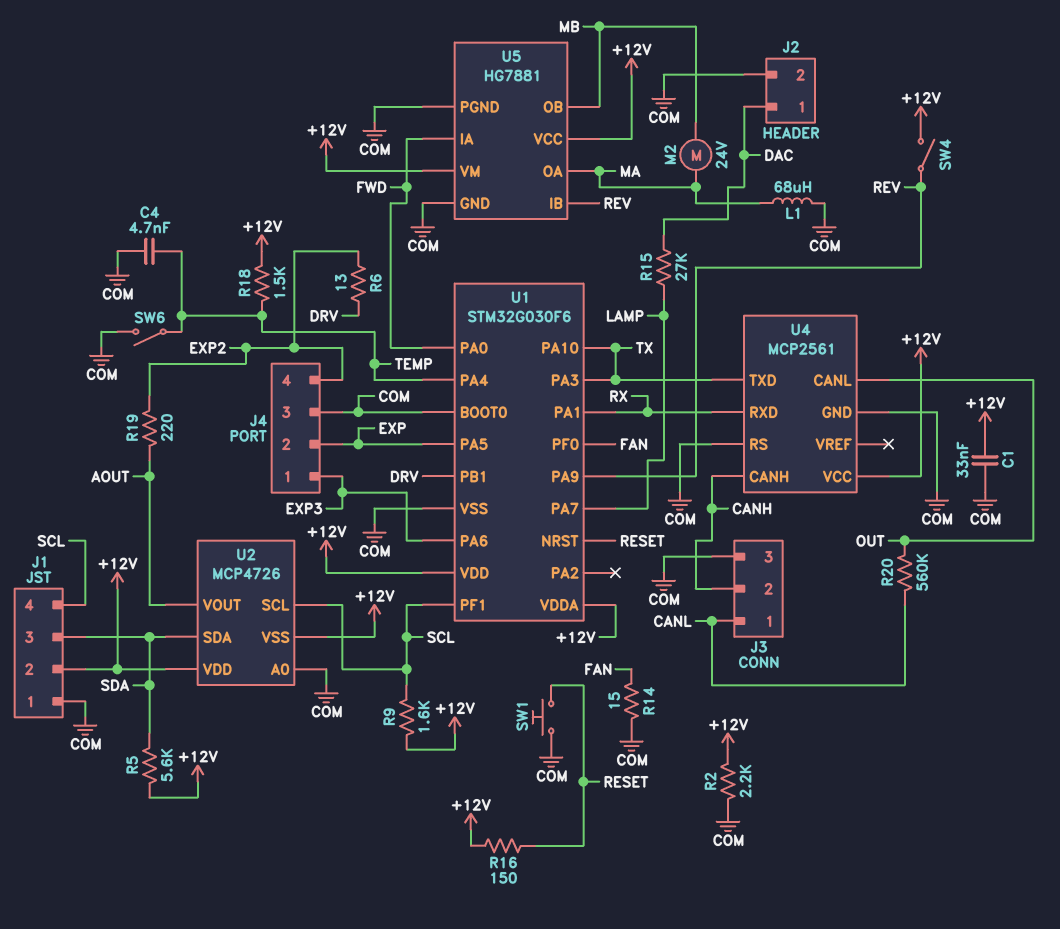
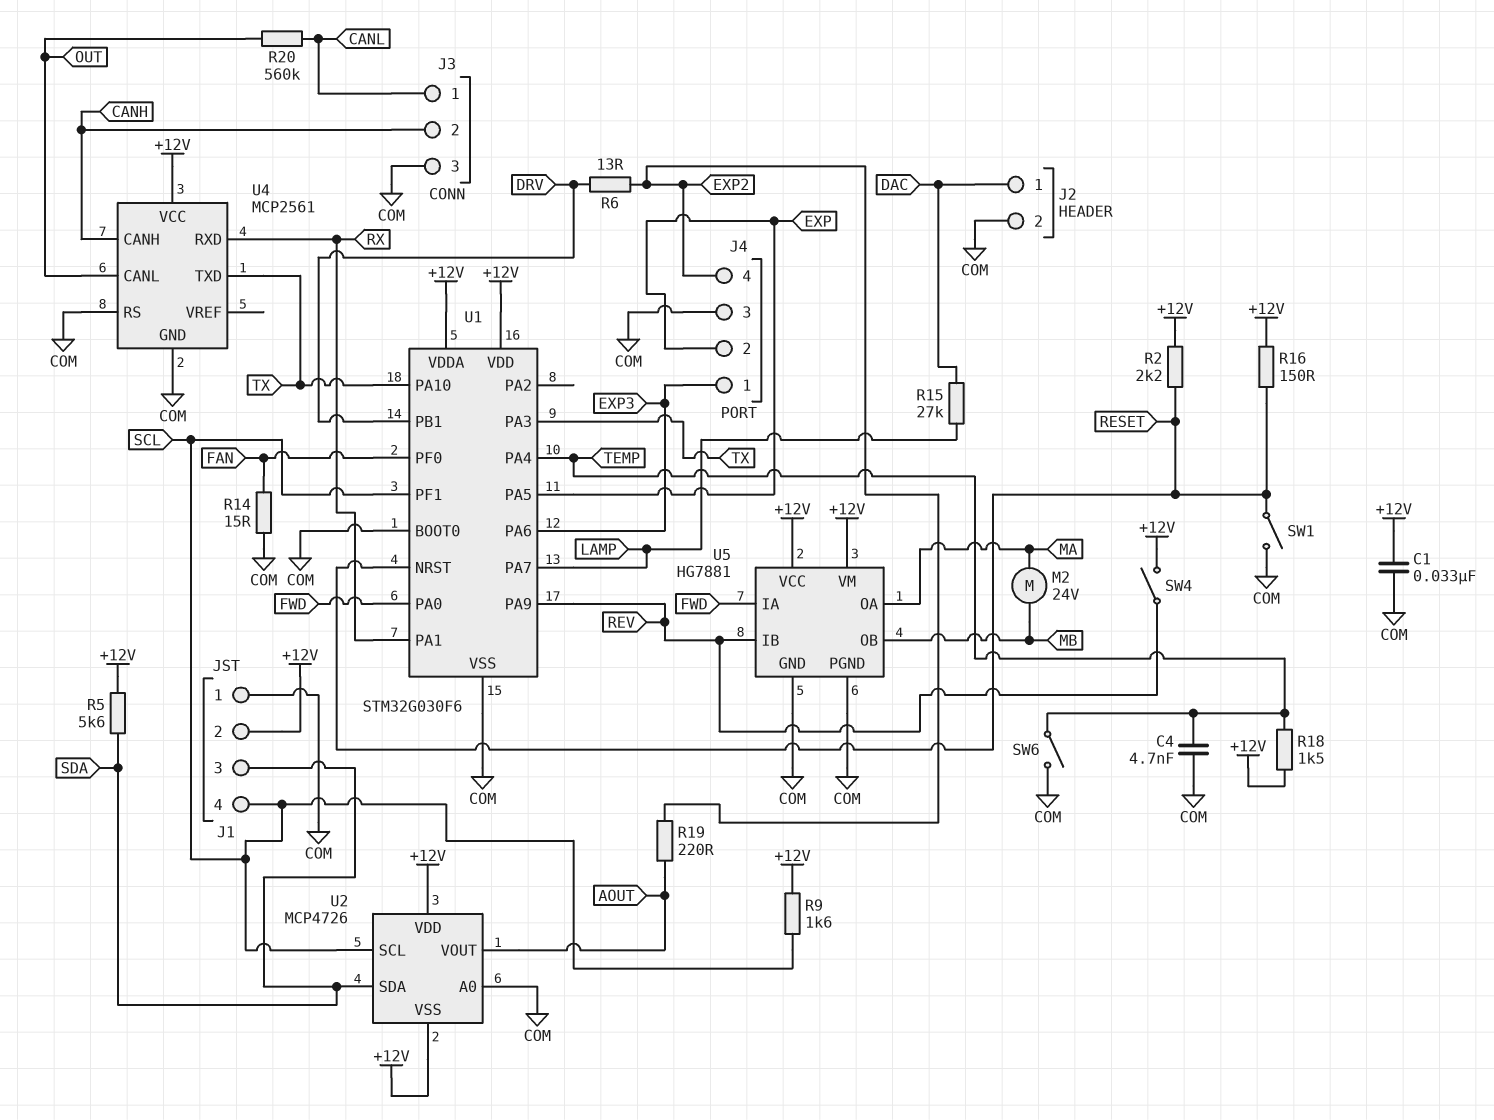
L1: 68uH (COM, MA) -> none
R2: 2.2k (+12V, COM) -> 2.2k (+12V, RESET)
SW1: button (COM, RESET) -> switch (COM, RESET)

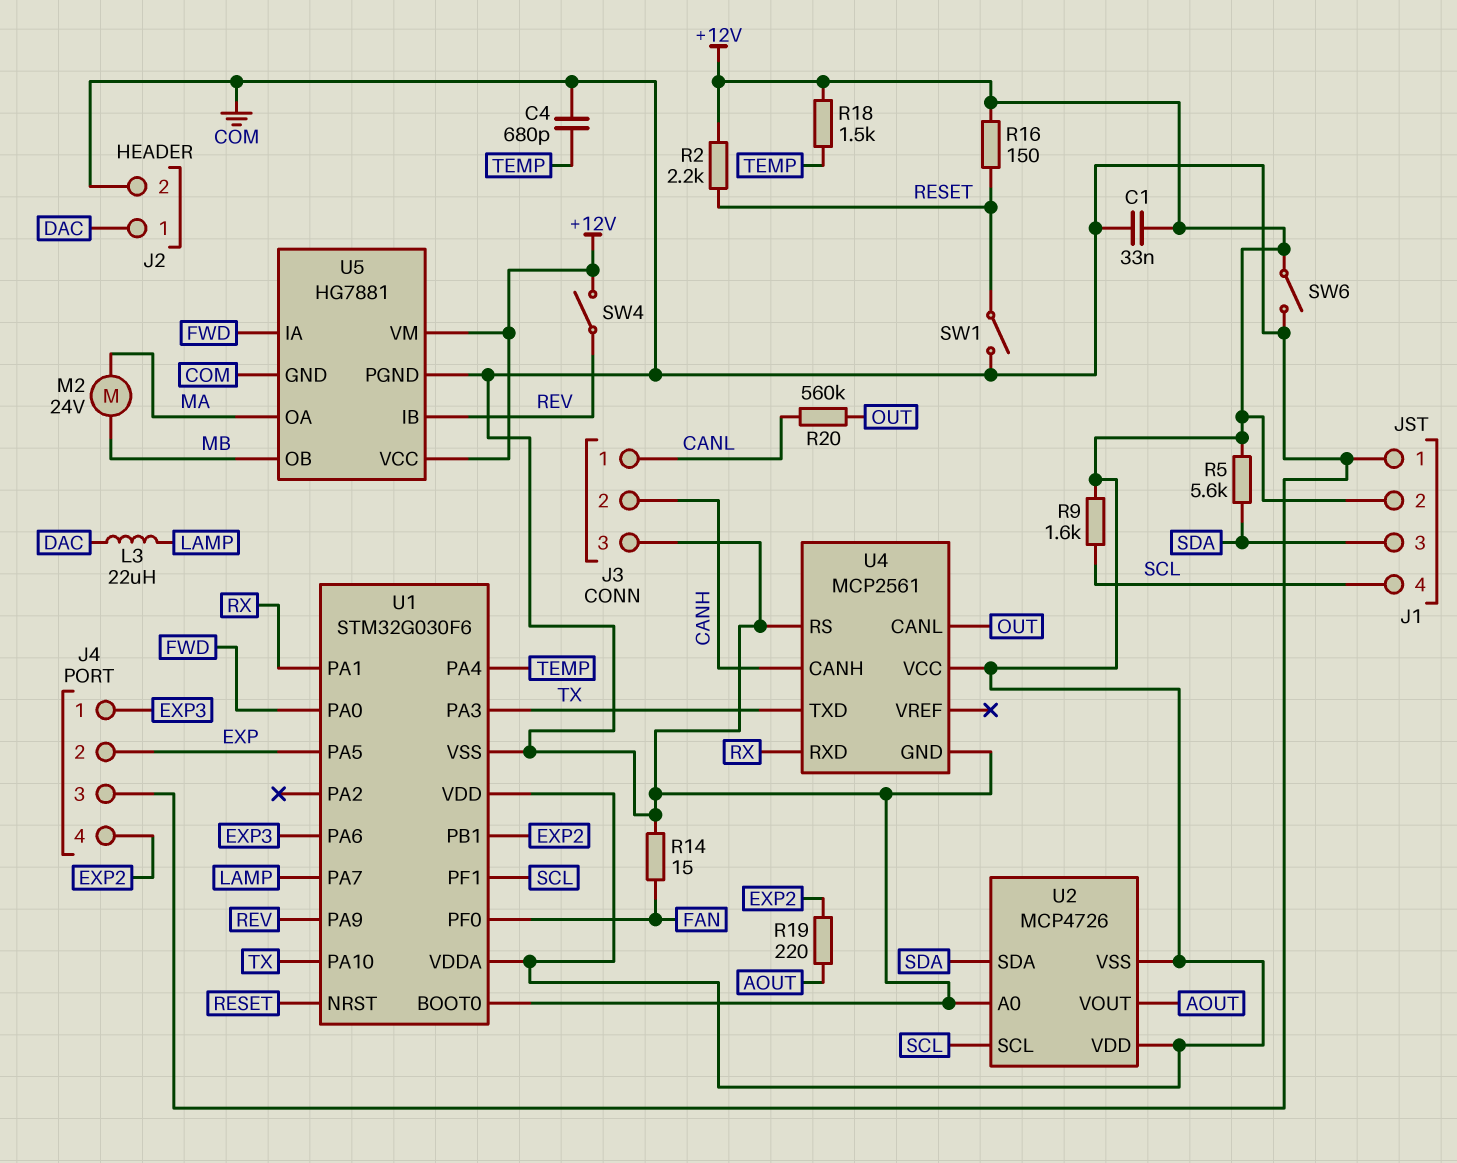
C4: 4.7nF (COM, TEMP) -> 680pF (COM, TEMP)
L3: none -> 22uH (DAC, LAMP)
R6: 13 (DRV, EXP2) -> none
R15: 27k (DAC, LAMP) -> none
SW6: switch (COM, TEMP) -> switch (+12V, COM)
U1 pin PB1: DRV -> EXP2

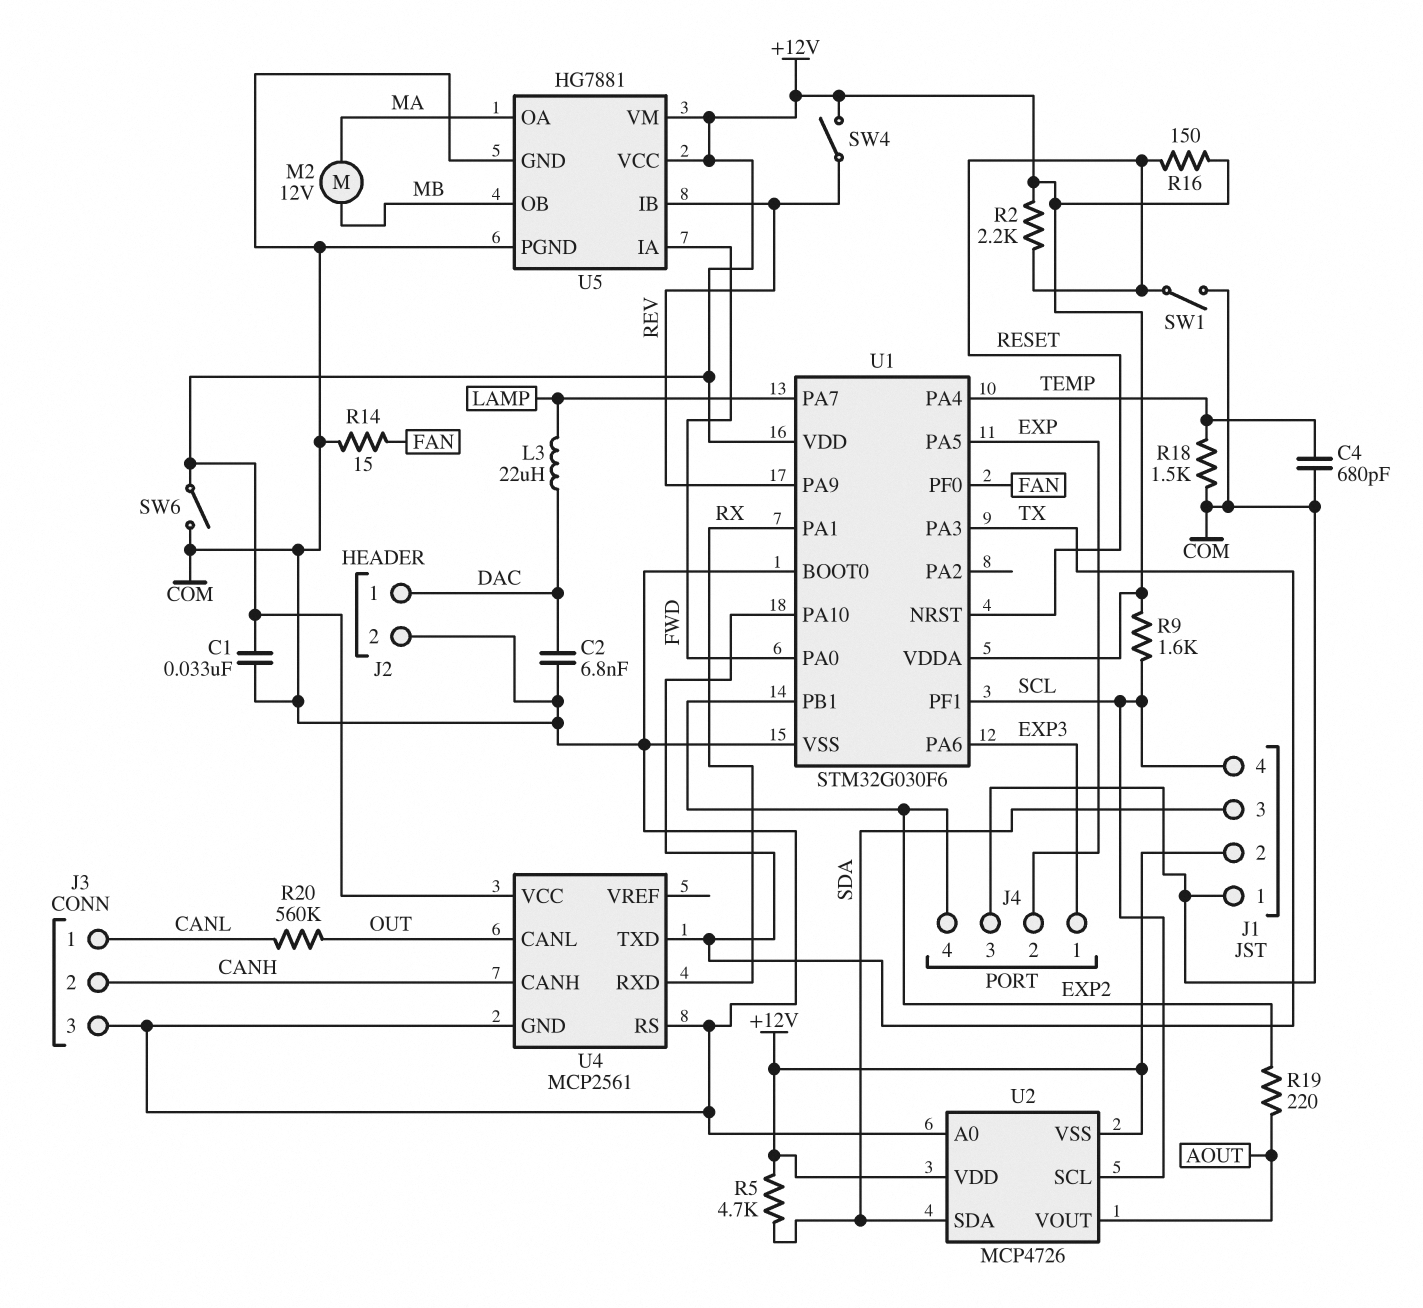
C2: none -> 6.8nF (COM, DAC)
M2: motor 24V (MA, MB) -> motor 12V (MA, MB)
R5: 5.6k (+12V, SDA) -> 4.7k (+12V, SDA)
R18: 1.5k (+12V, TEMP) -> 1.5k (COM, TEMP)

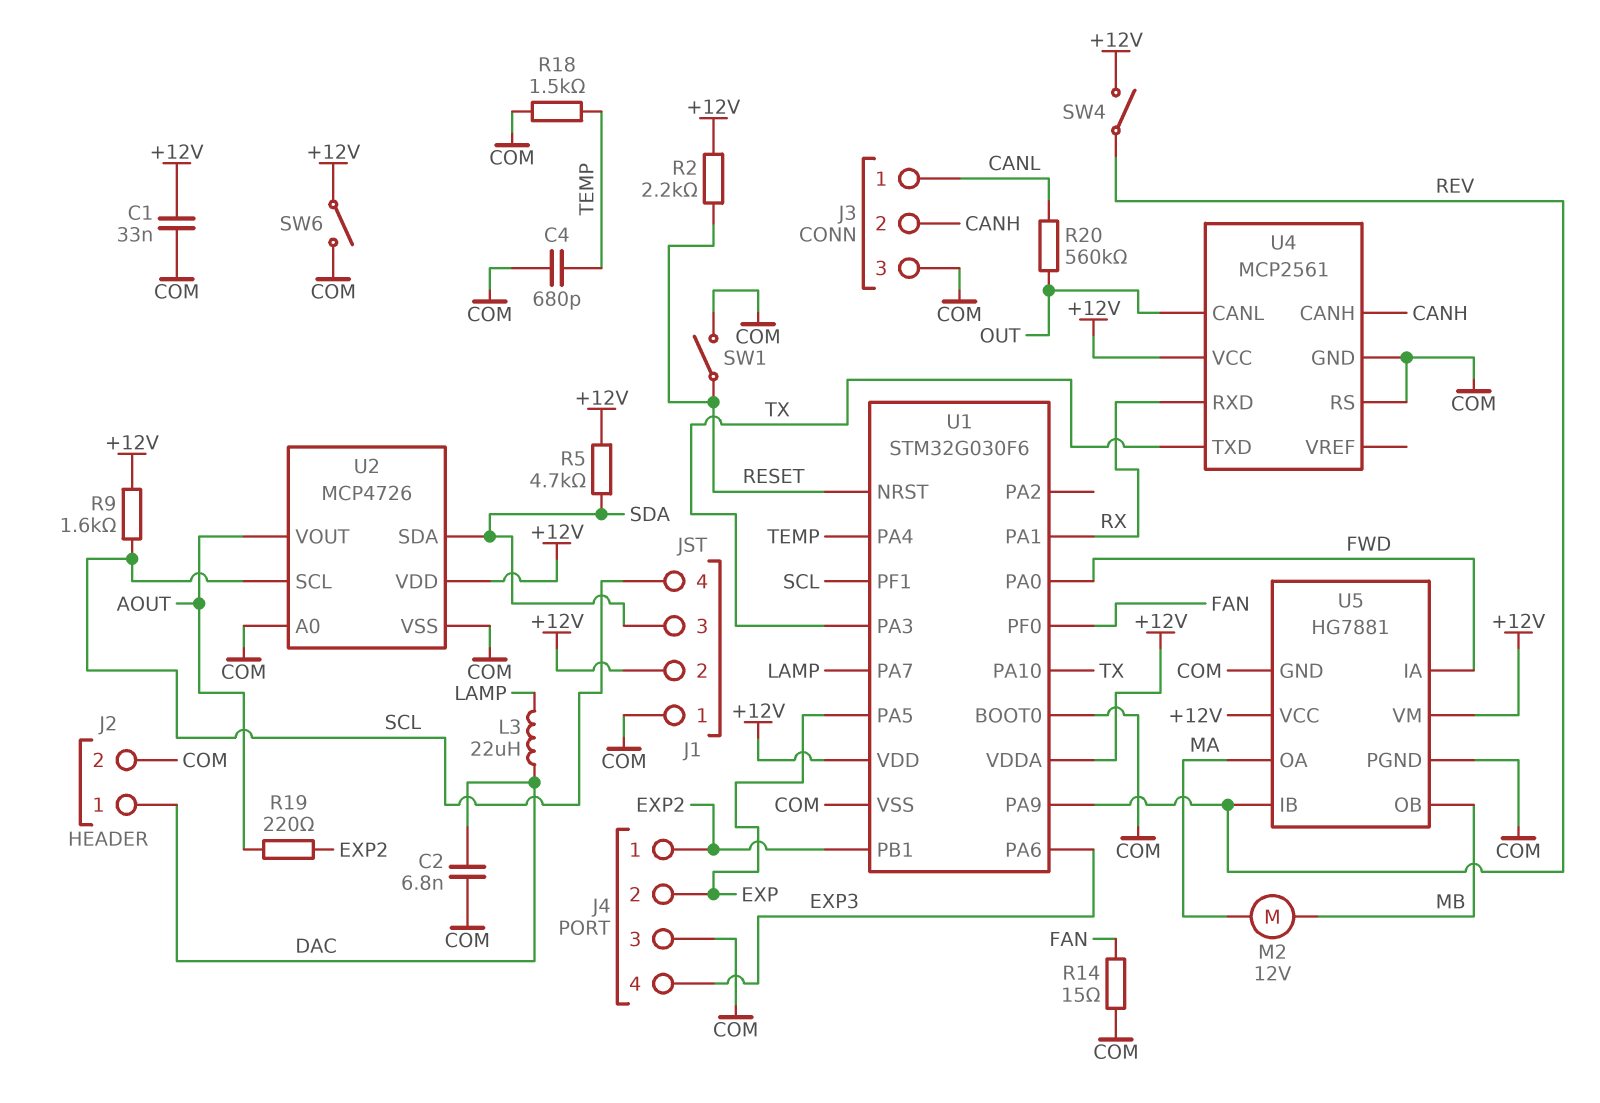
J4 pin 1: EXP3 -> EXP2
J4 pin 4: EXP2 -> EXP3
R16: 150 (+12V, RESET) -> none
U2 pin VSS: +12V -> COM

